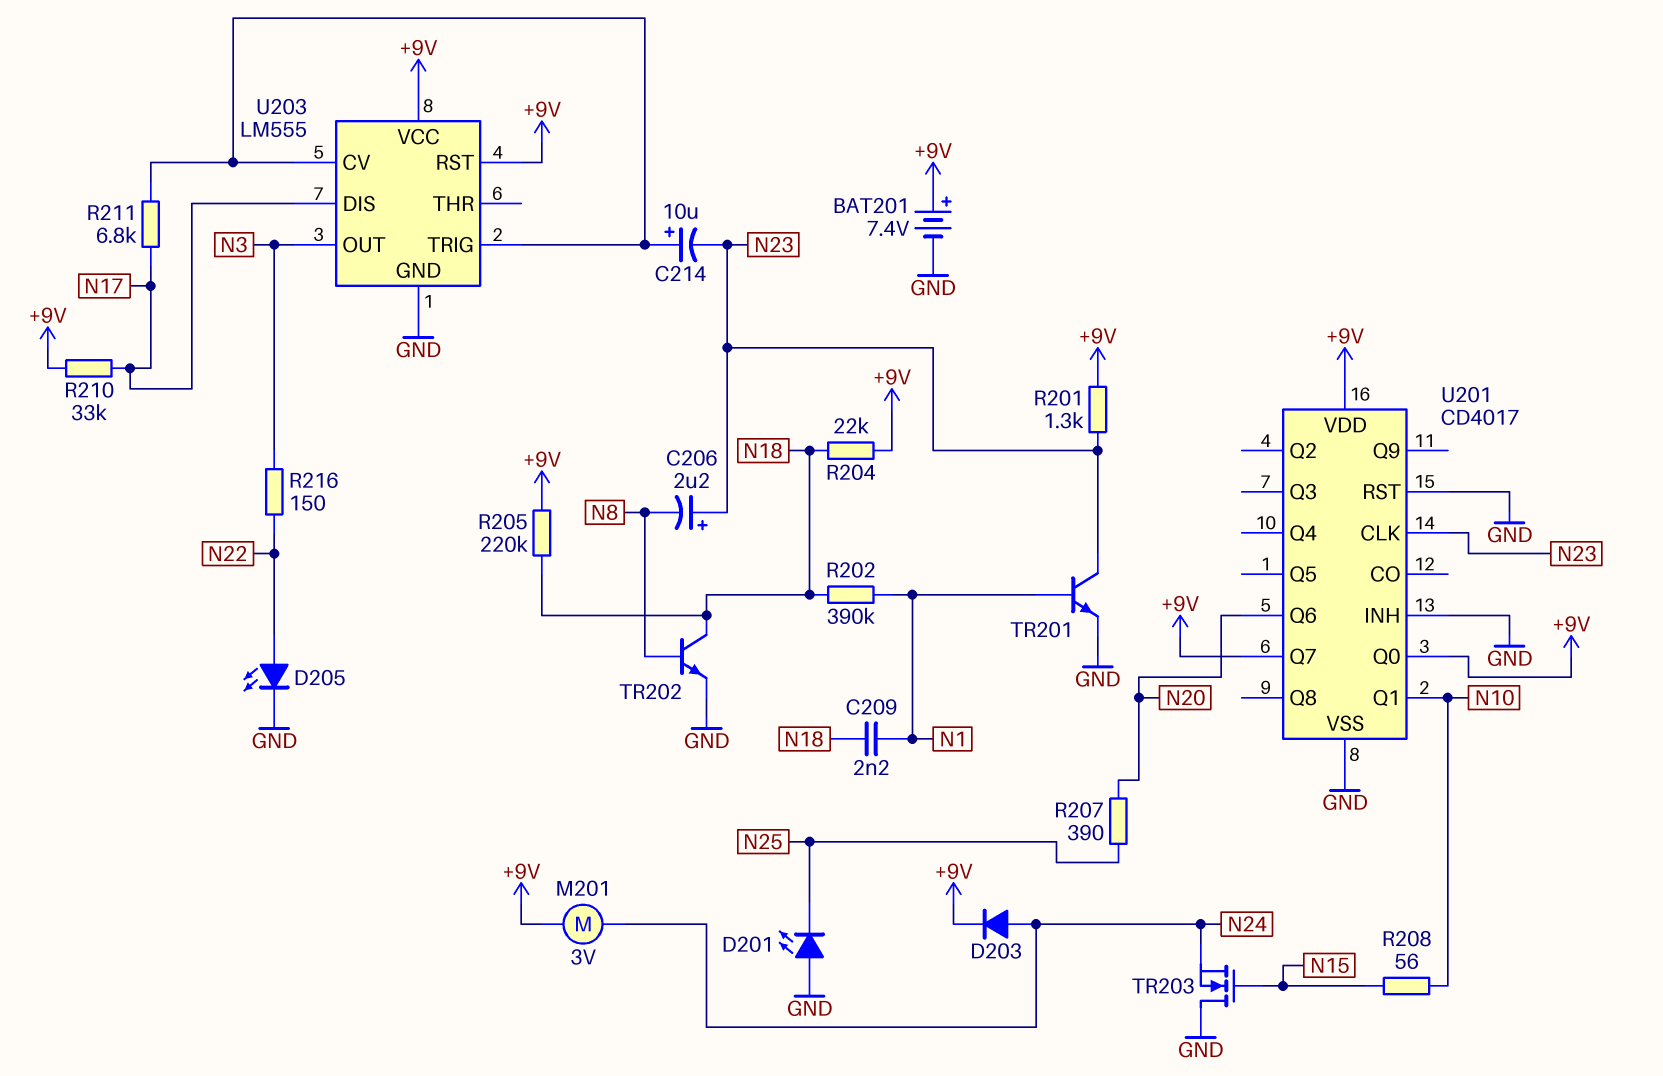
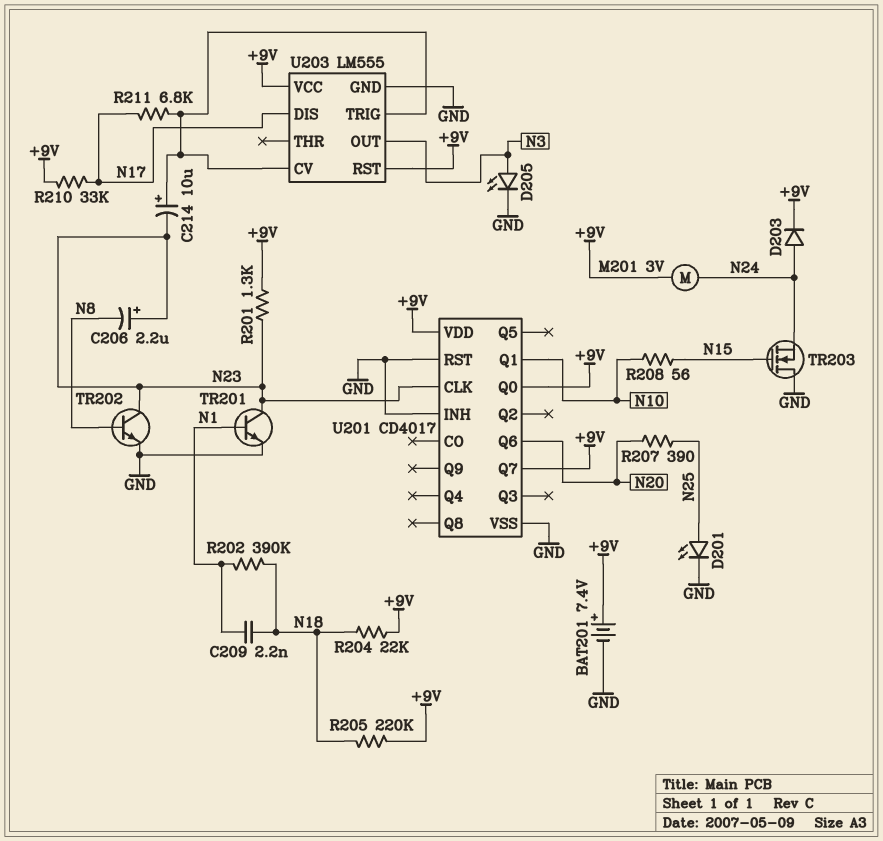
D201: LED (A GND, K N25) -> LED (A N25, K GND)
D205: LED (A N22, K GND) -> LED (A N3, K GND)
R216: 150 (N3, N22) -> none
TR202: NPN (B N8, C N18, E GND) -> NPN (B N8, C N23, E GND)

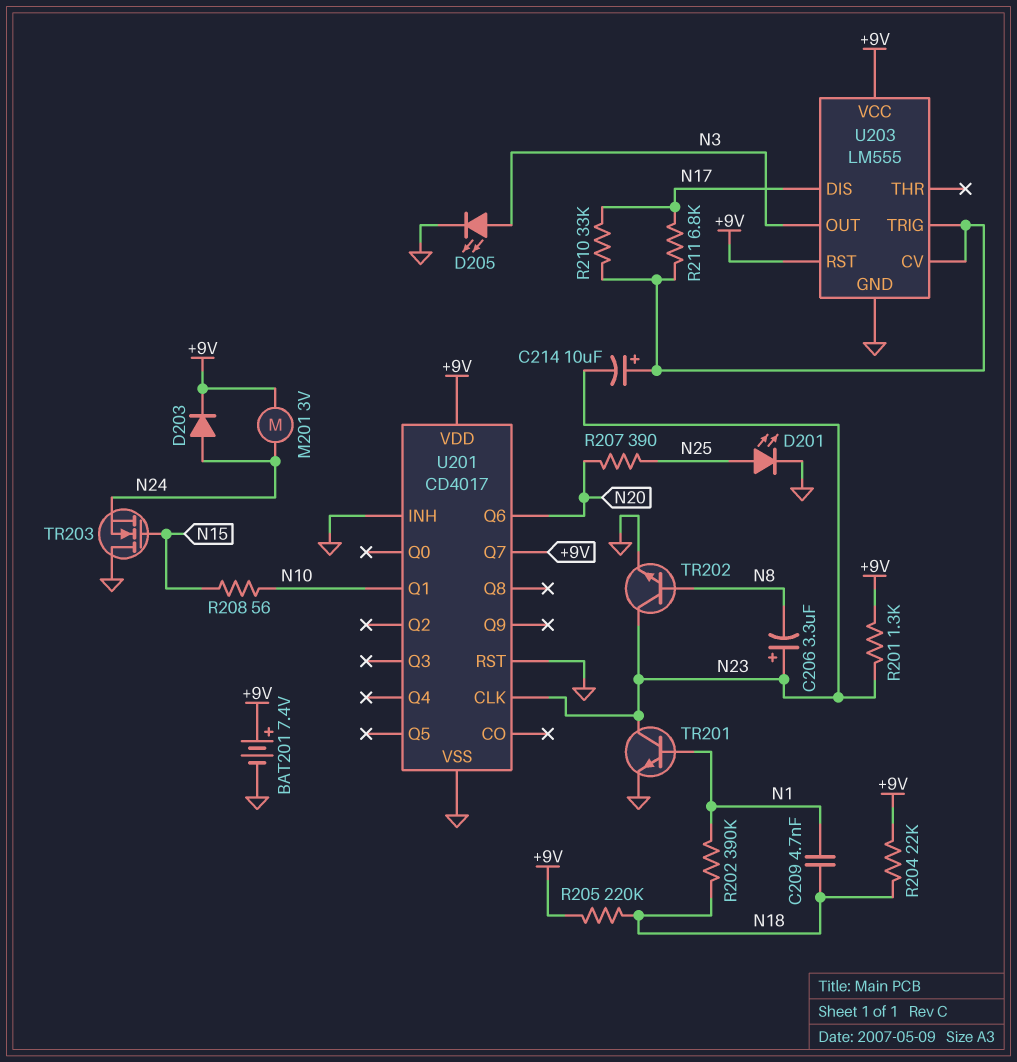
C206: 2.2uF (plus N23, minus N8) -> 3.3uF (plus N23, minus N8)
C209: 2.2nF (N1, N18) -> 4.7nF (N1, N18)
R210: 33k (+9V, N17) -> 33k (N17, U203/CV)
U201 pin Q0: +9V -> none

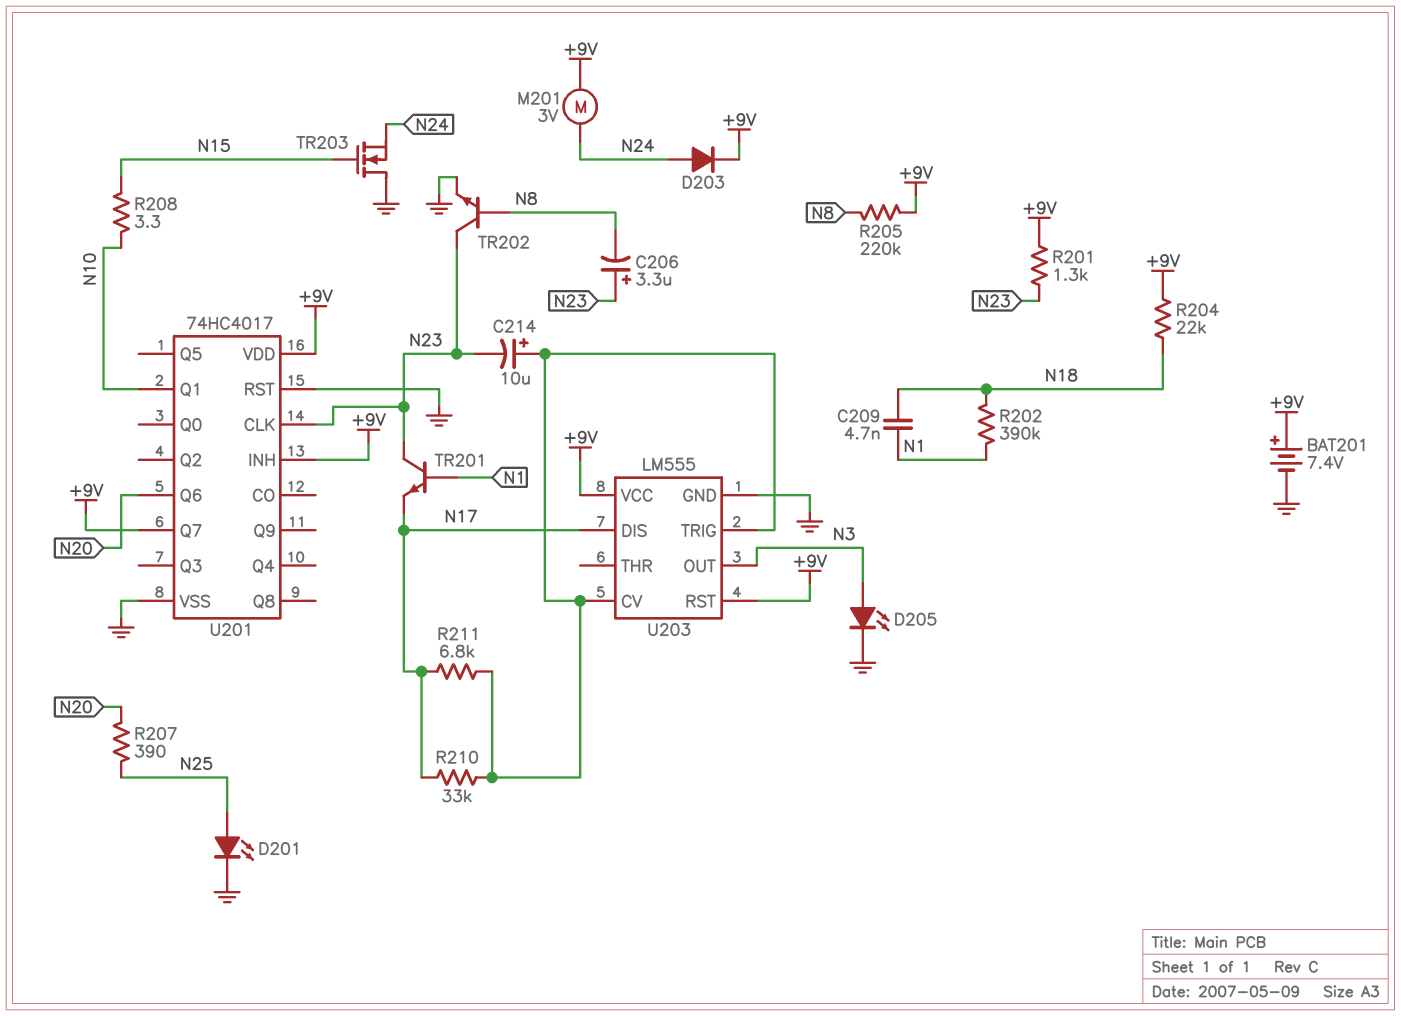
R205: 220k (+9V, N18) -> 220k (+9V, N8)
R208: 56 (N10, N15) -> 3.3 (N10, N15)
TR201: NPN (B N1, C N23, E GND) -> NPN (B N1, C N23, E N17)
U201: CD4017 -> 74HC4017
U201 pin INH: GND -> +9V

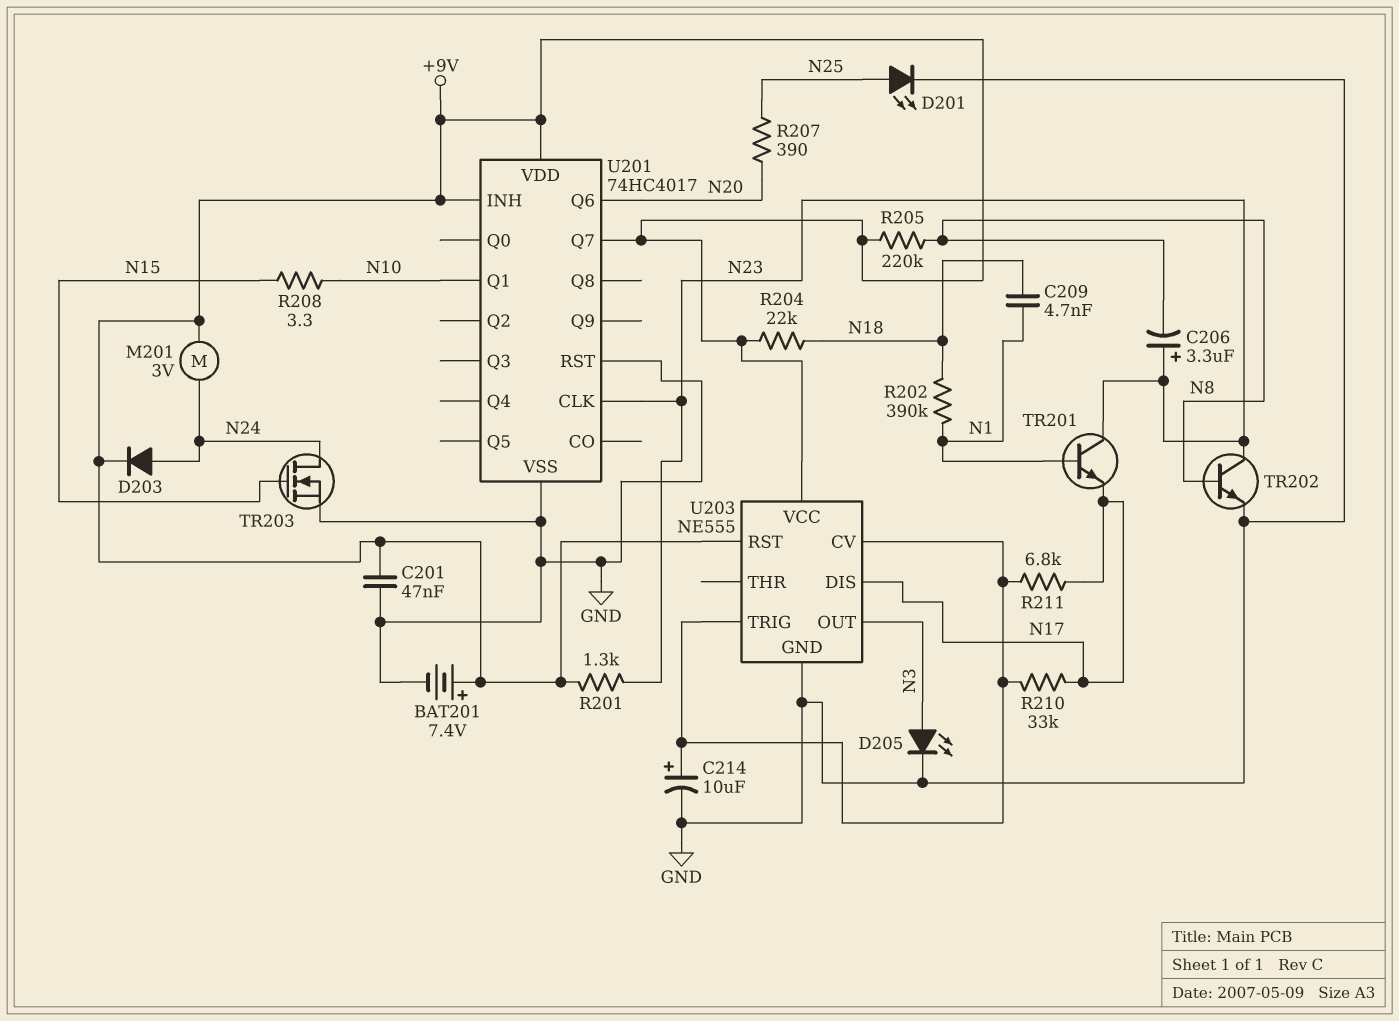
C201: none -> 47nF (+9V, GND)
C214: 10uF (plus U203/CV, minus N23) -> 10uF (plus U203/CV, minus GND)
TR203: NMOS (G N15, D GND, S N24) -> NMOS (G N15, D N24, S GND)
U203: LM555 -> NE555

